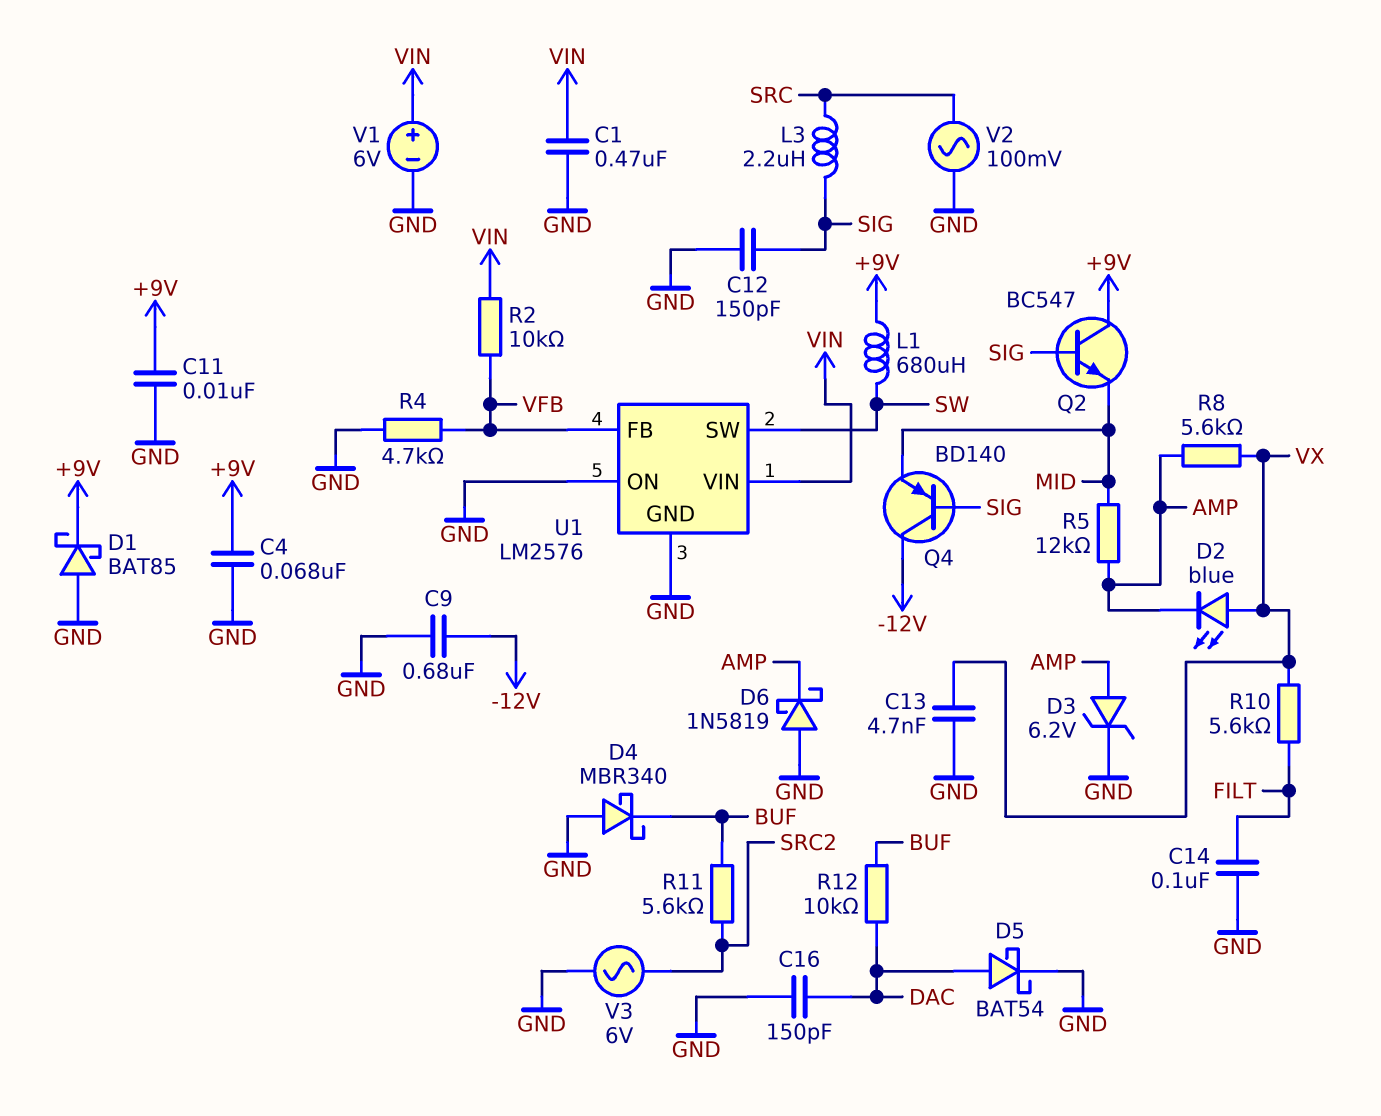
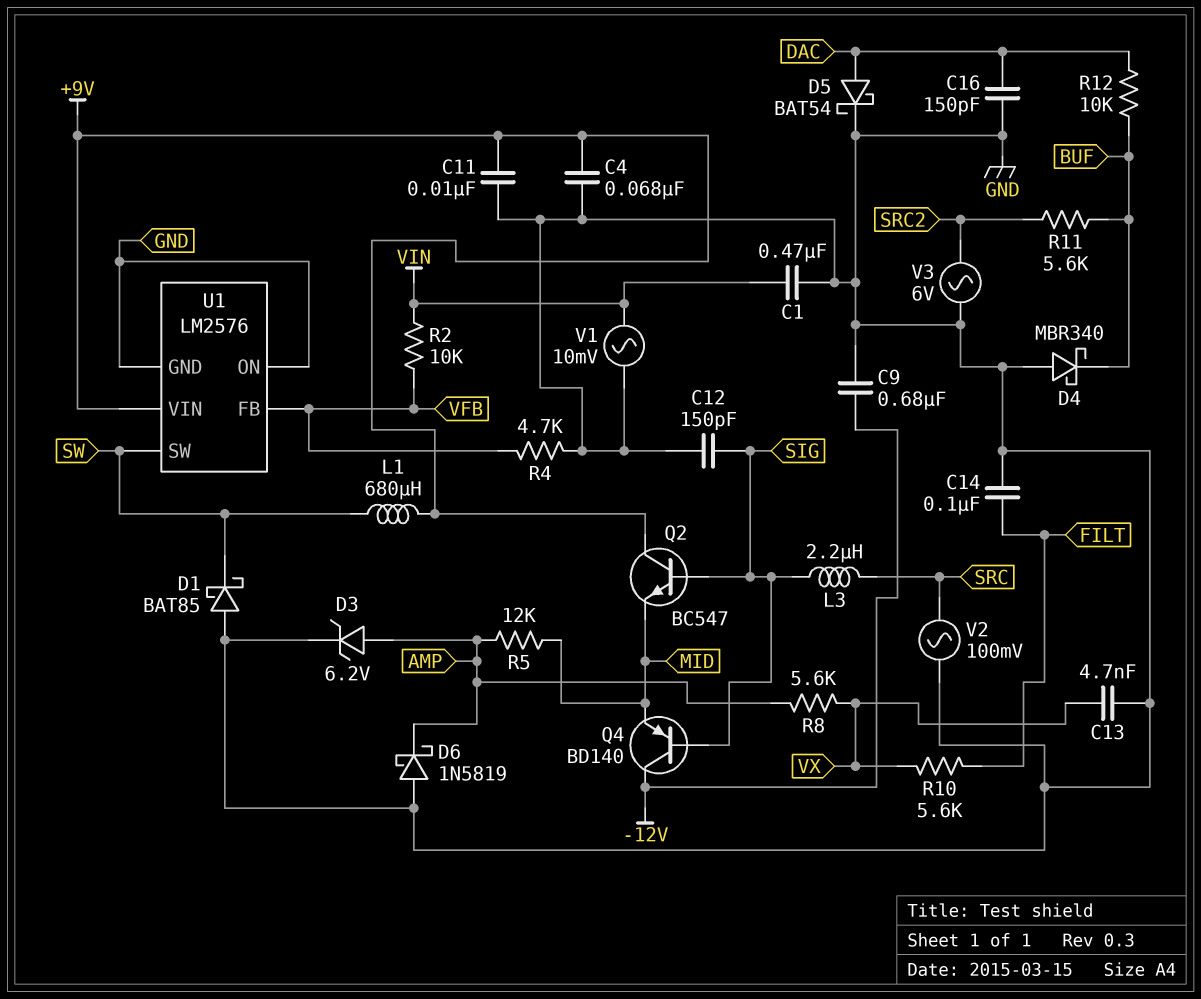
D1: schottky BAT85 (A GND, K +9V) -> schottky BAT85 (A GND, K SW)
D2: LED blue (A VX, K AMP) -> none
U1 pin VIN: VIN -> +9V
V1: 6V (plus VIN, minus GND) -> AC 10mV (GND, VIN)

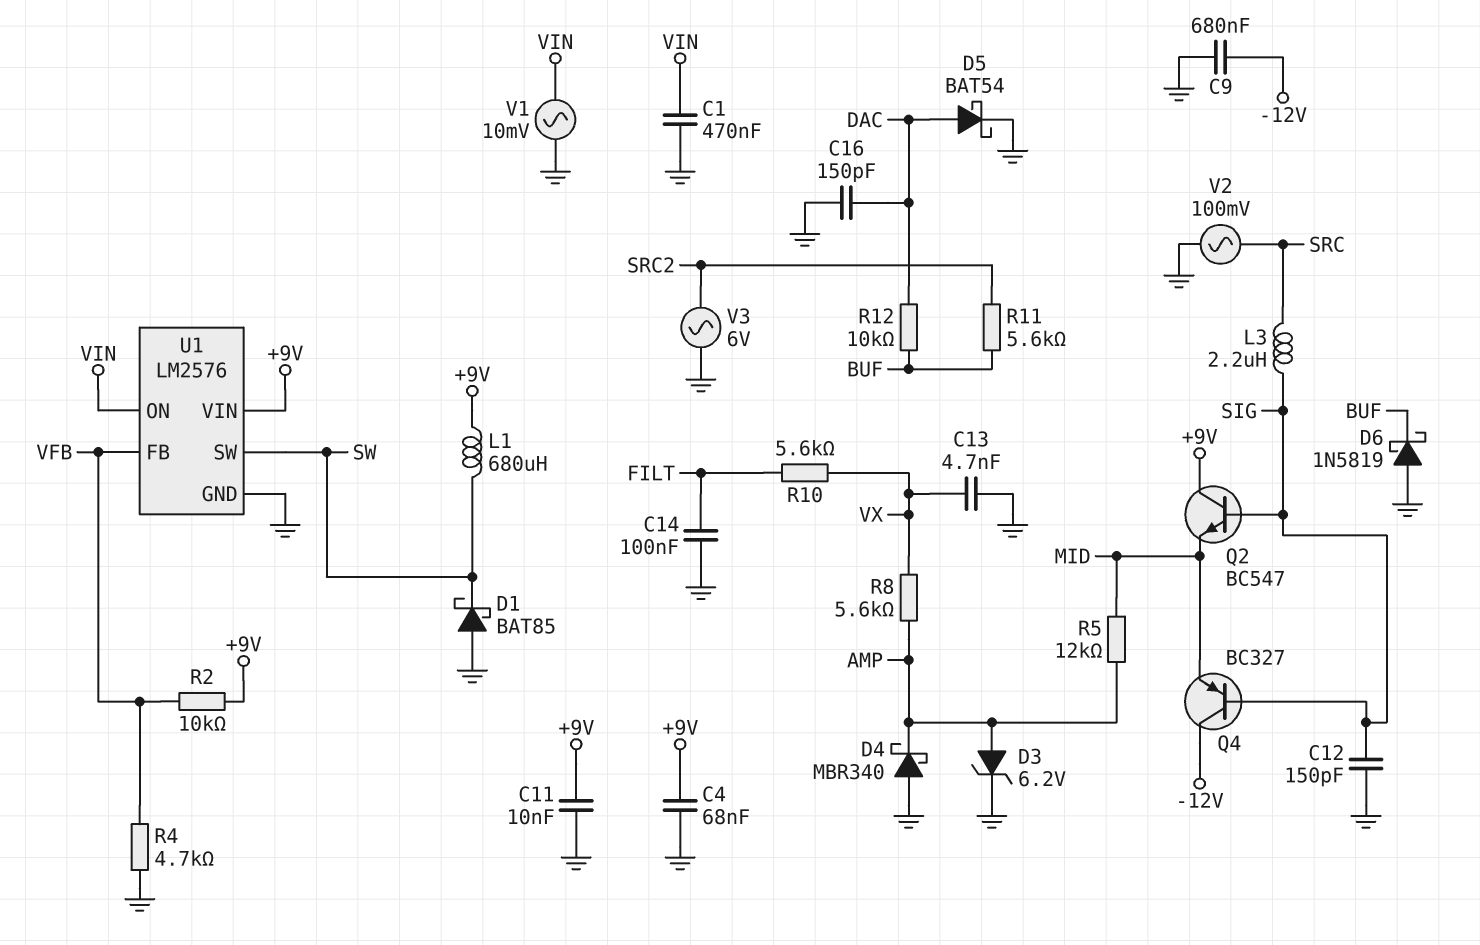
D4: schottky MBR340 (A GND, K BUF) -> schottky MBR340 (A GND, K AMP)
D6: schottky 1N5819 (A GND, K AMP) -> schottky 1N5819 (A GND, K BUF)
Q4: PNP BD140 (B SIG, C -12V, E MID) -> PNP BC327 (B SIG, C -12V, E MID)
R2: 10k (VFB, VIN) -> 10k (+9V, VFB)
U1 pin ON: GND -> VIN

